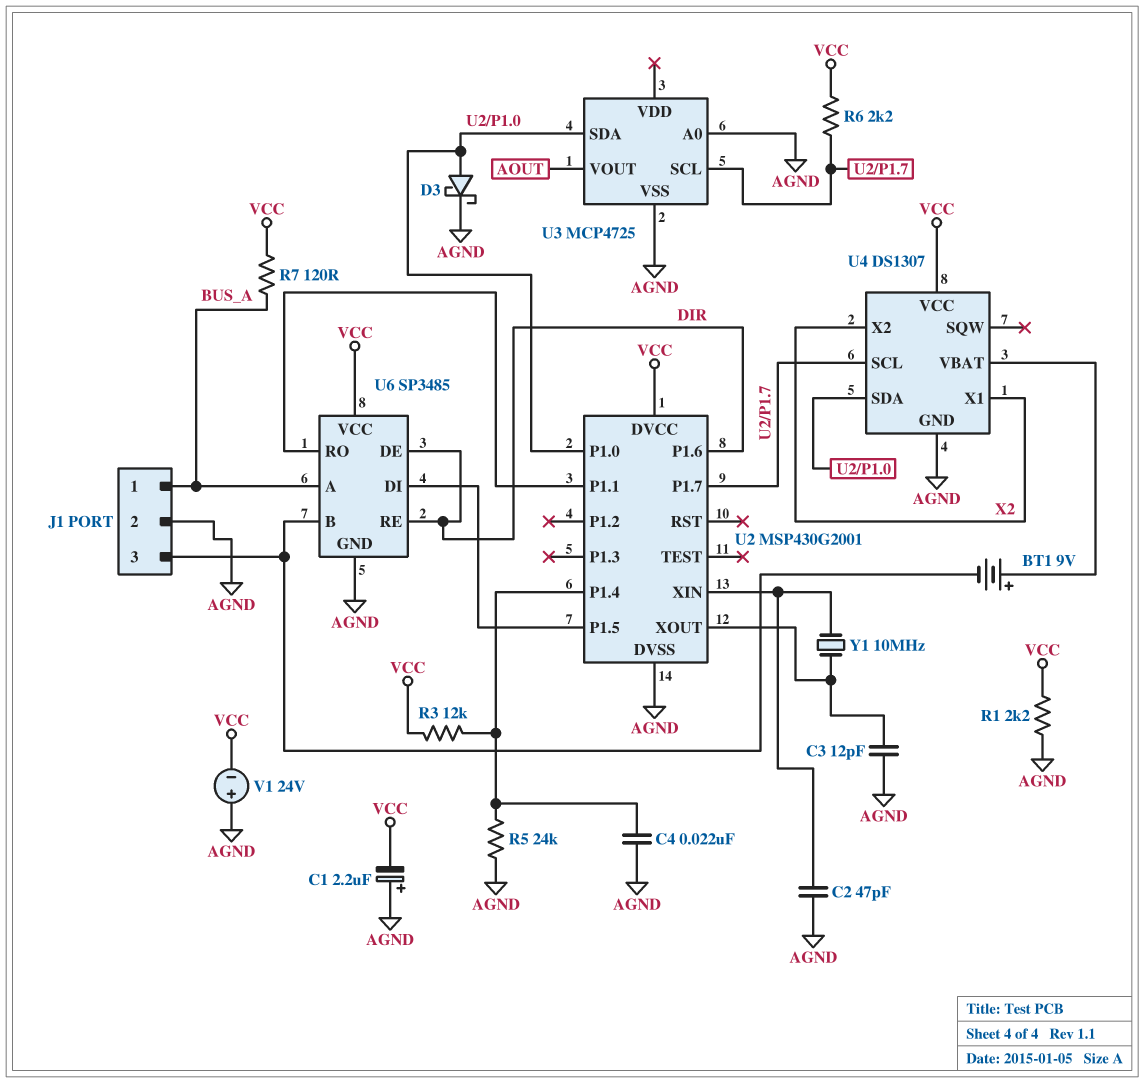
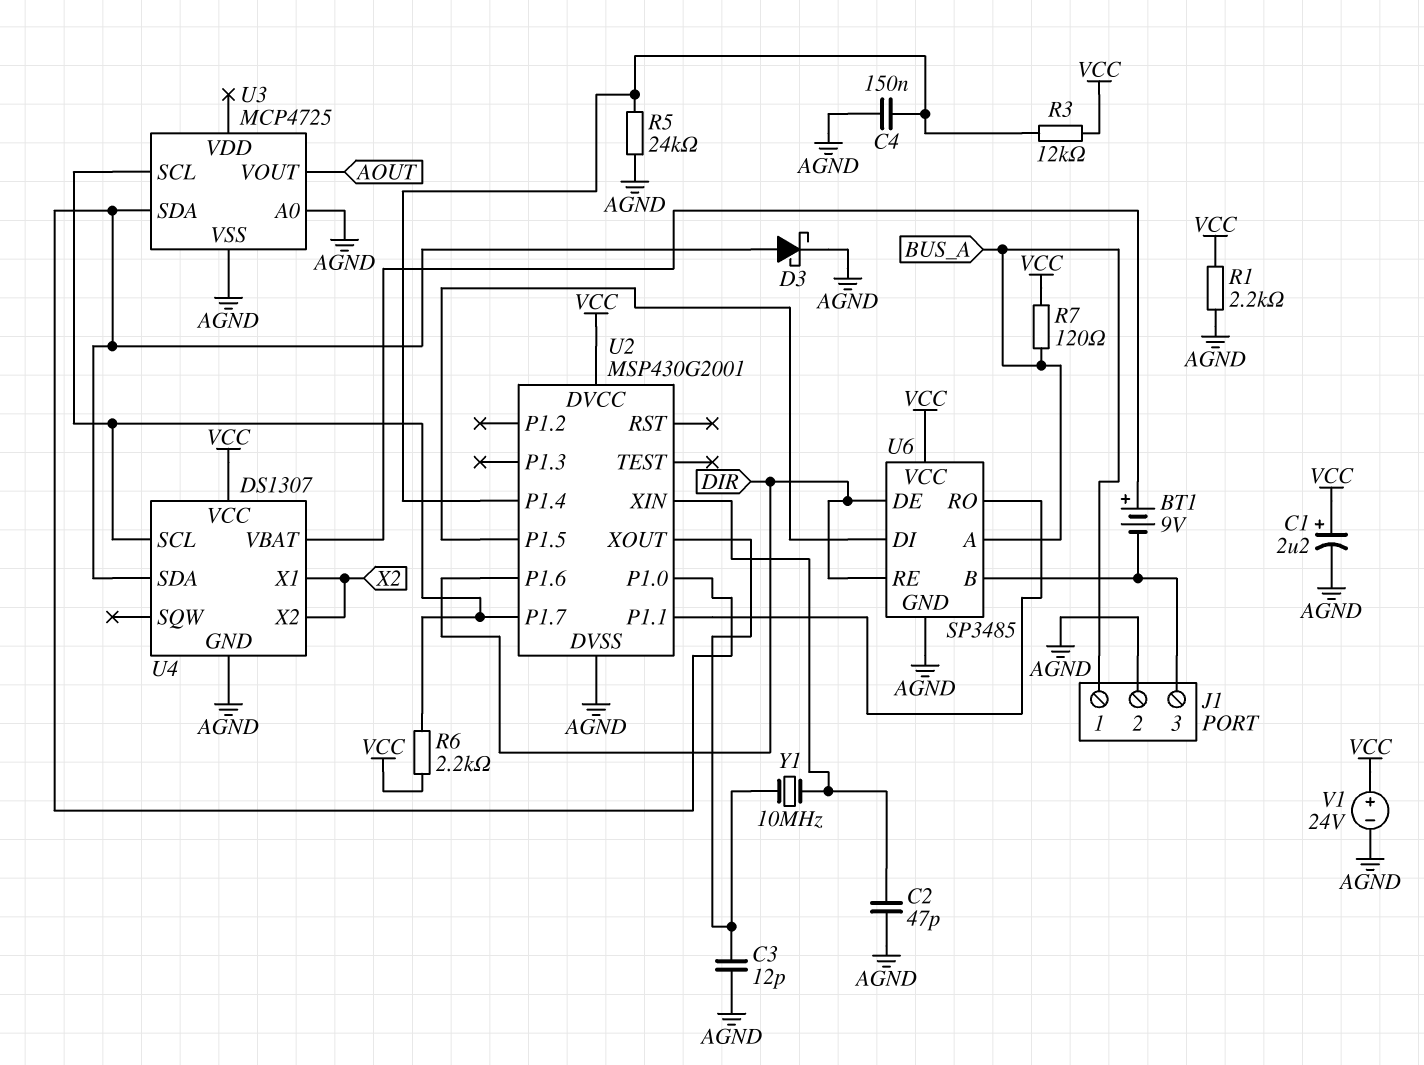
C1: 2.2uF (plus AGND, minus VCC) -> 2.2uF (plus VCC, minus AGND)
C4: 22nF (AGND, U2/P1.4) -> 150nF (AGND, U2/P1.4)
V1: 24V (plus AGND, minus VCC) -> 24V (plus VCC, minus AGND)

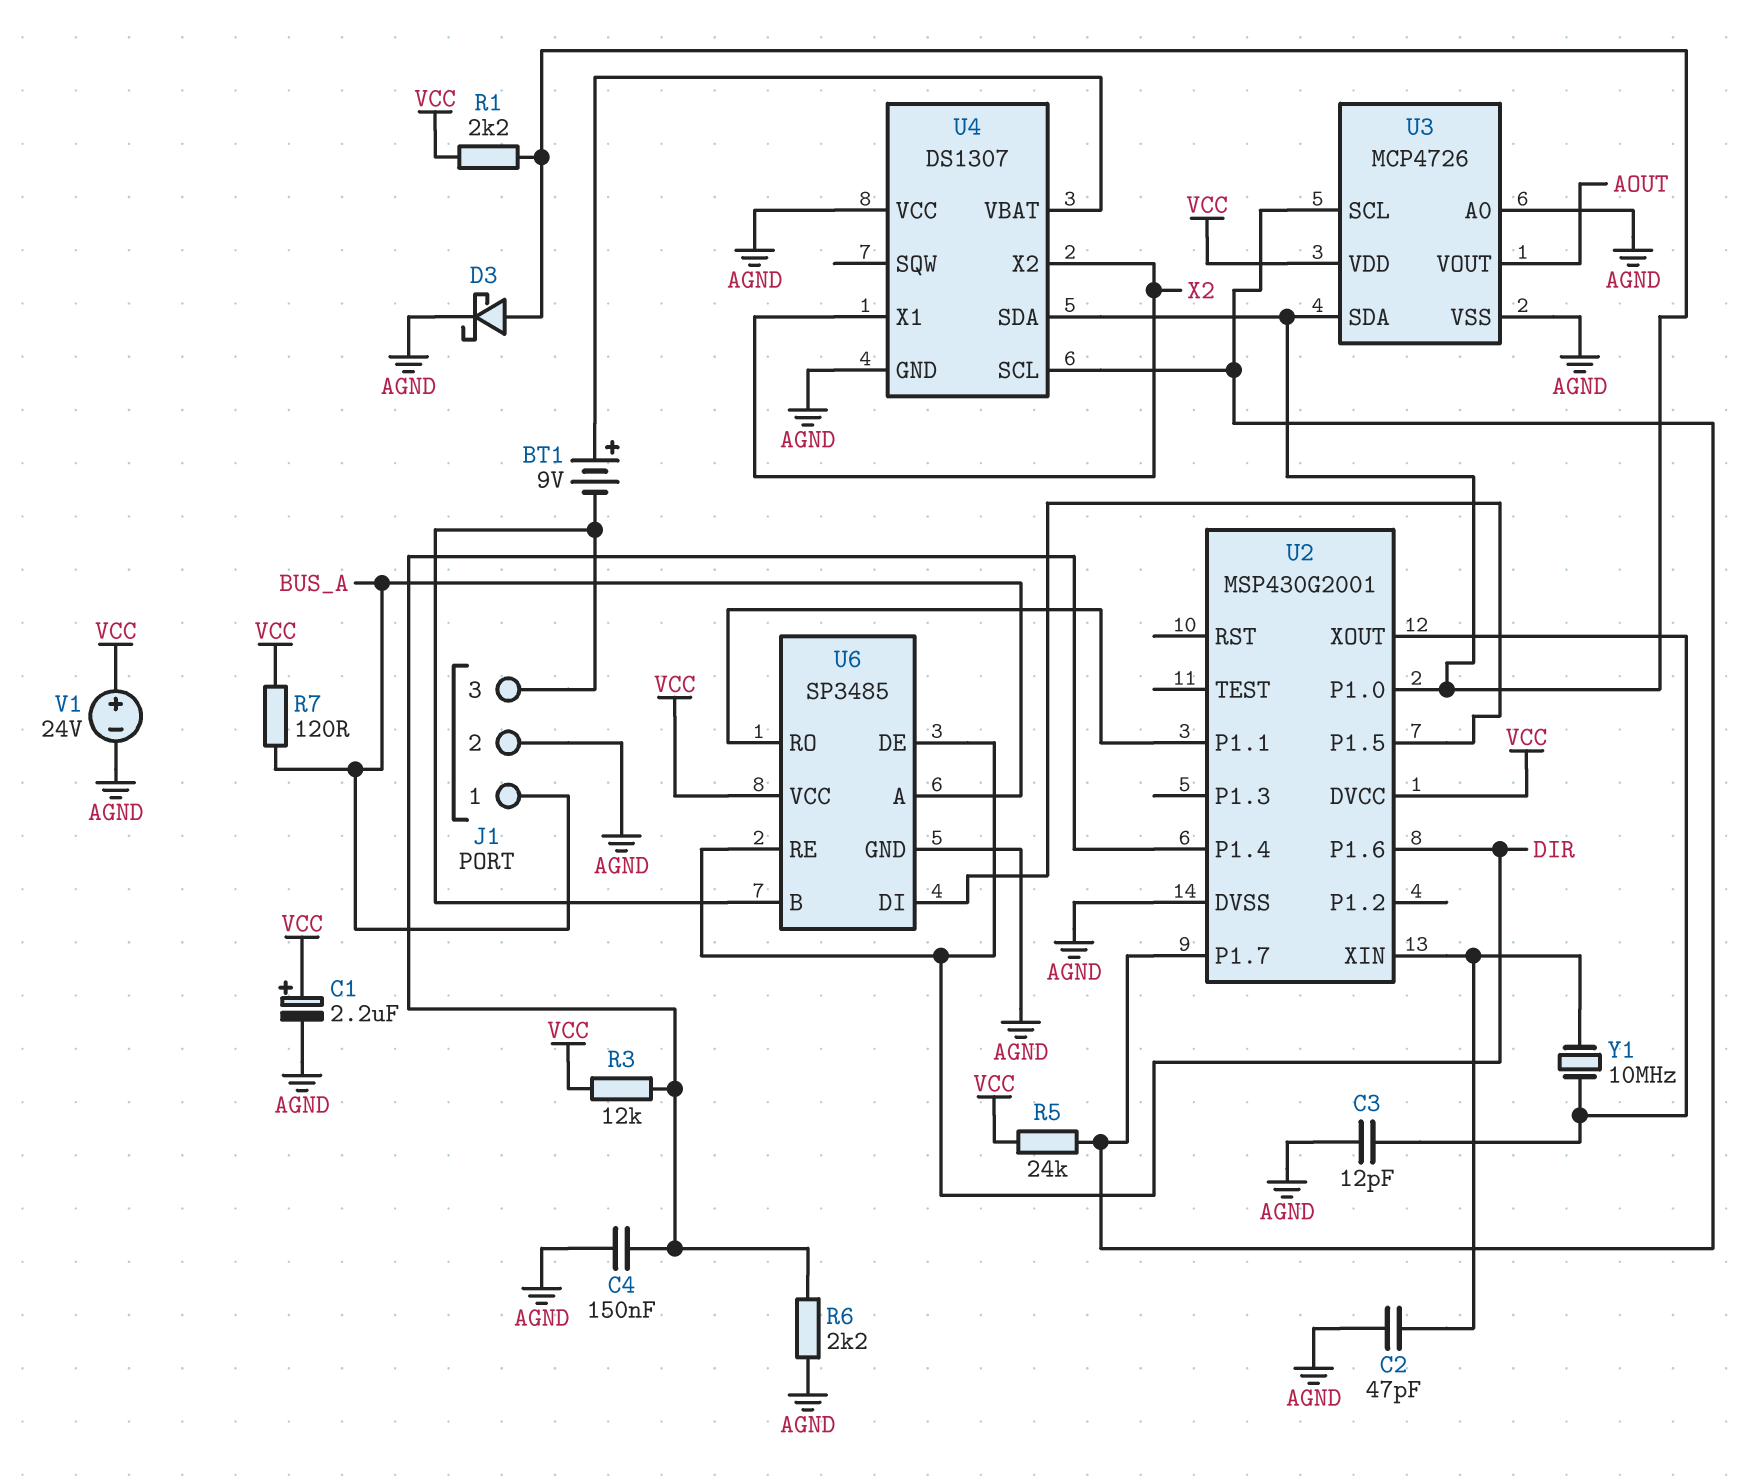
R1: 2.2k (AGND, VCC) -> 2.2k (U2/P1.0, VCC)
R5: 24k (AGND, U2/P1.4) -> 24k (U2/P1.7, VCC)
R6: 2.2k (U2/P1.7, VCC) -> 2.2k (AGND, U2/P1.4)
U3: MCP4725 -> MCP4726
U3 pin VDD: none -> VCC
U4 pin VCC: VCC -> AGND

